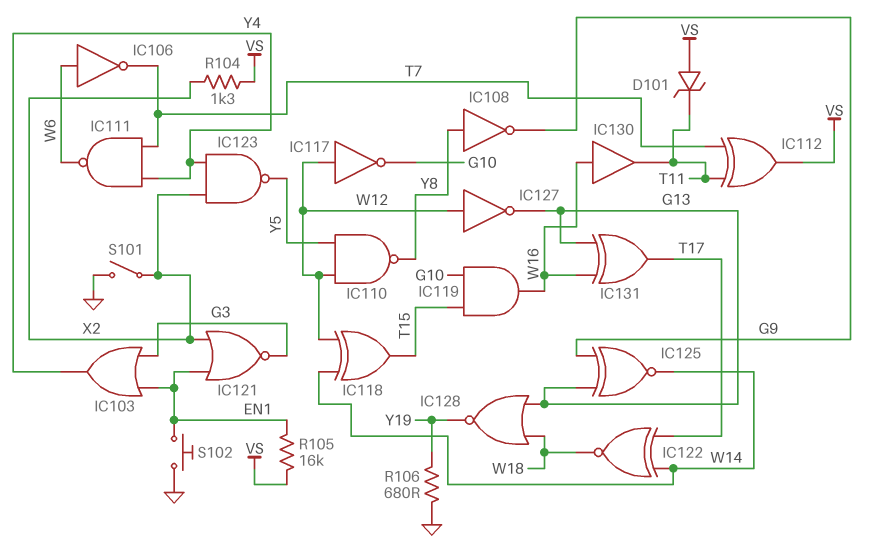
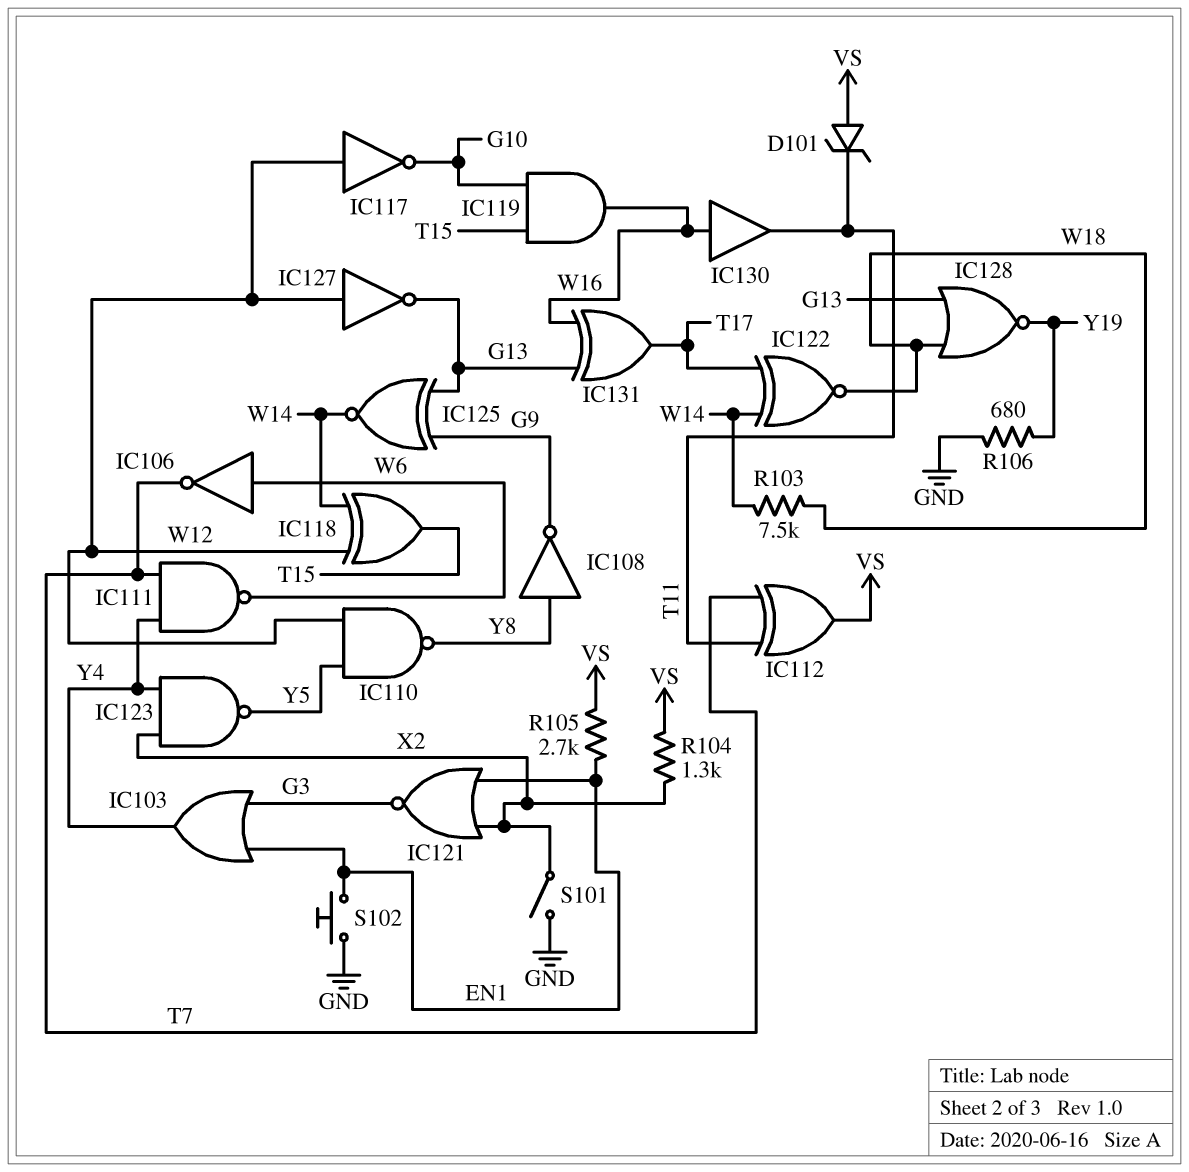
R103: none -> 7.5k (W14, W18)
R105: 16k (EN1, VS) -> 2.7k (EN1, VS)

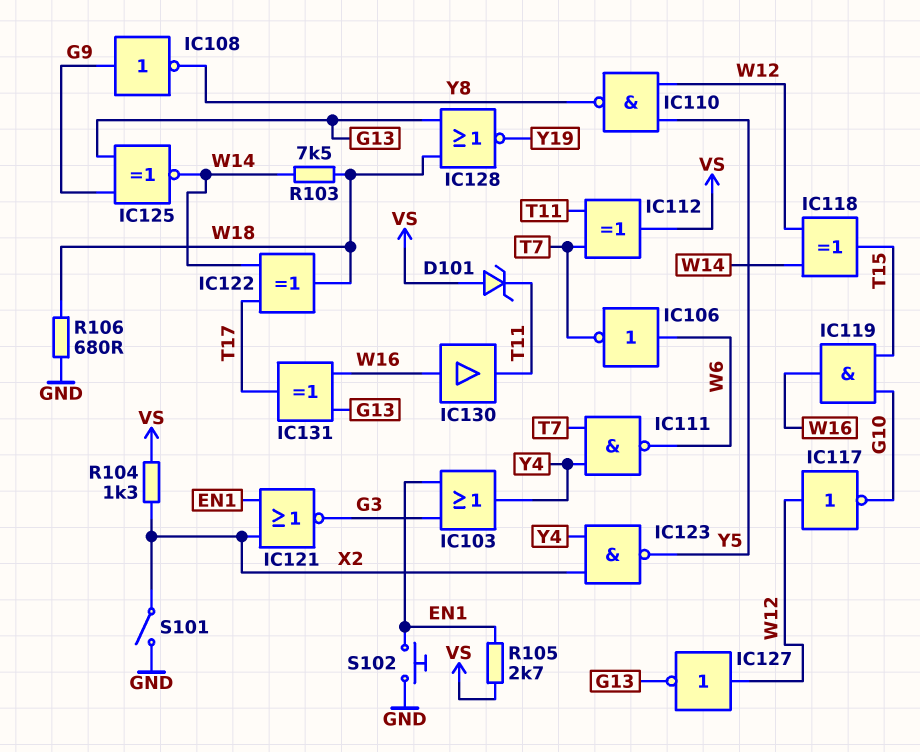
IC108: NOT (in Y8, out G9) -> NOT (in G9, out Y8)
IC122: XNOR (in T17, in W14, out W18) -> XOR (in T17, in W14, out W18)
R106: 680 (GND, Y19) -> 680 (GND, W18)

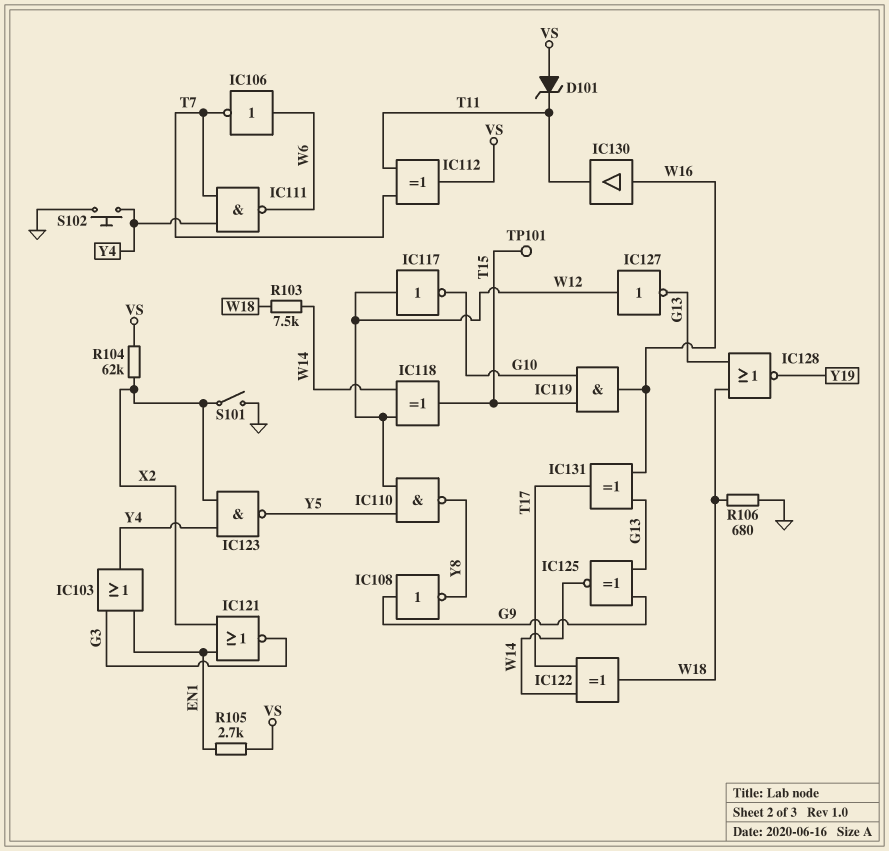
R104: 1.3k (VS, X2) -> 62k (VS, X2)
S102: button (EN1, GND) -> button (GND, Y4)
TP101: none -> test point (T15)

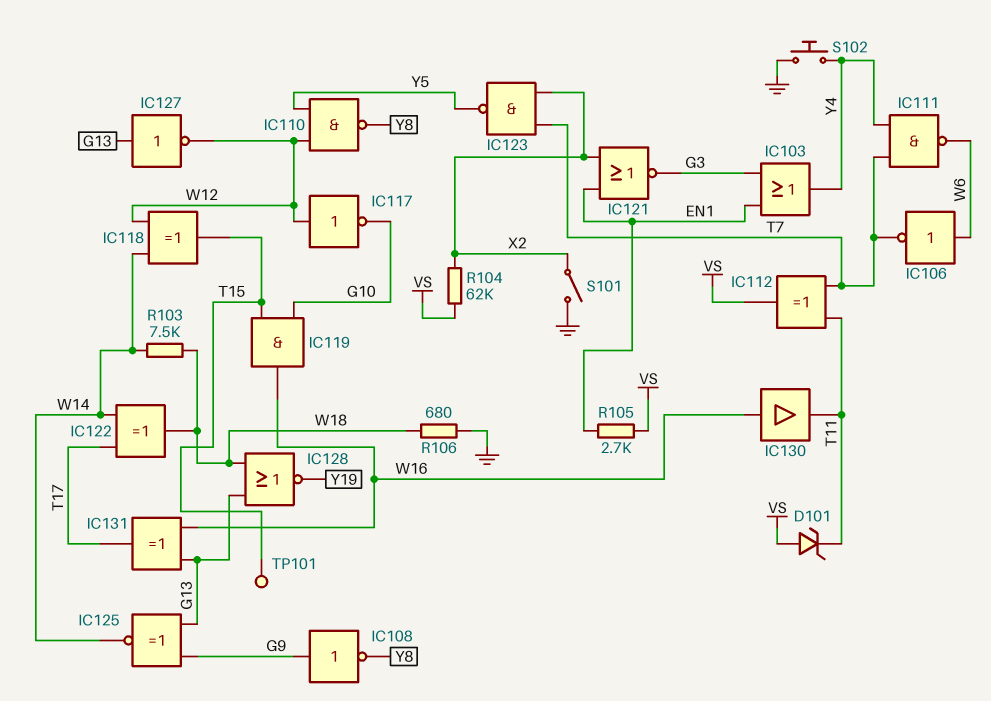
IC123: NAND (in X2, in Y4, out Y5) -> NAND (in T7, in X2, out Y5)
IC127: NOT (in W12, out G13) -> NOT (in G13, out W12)

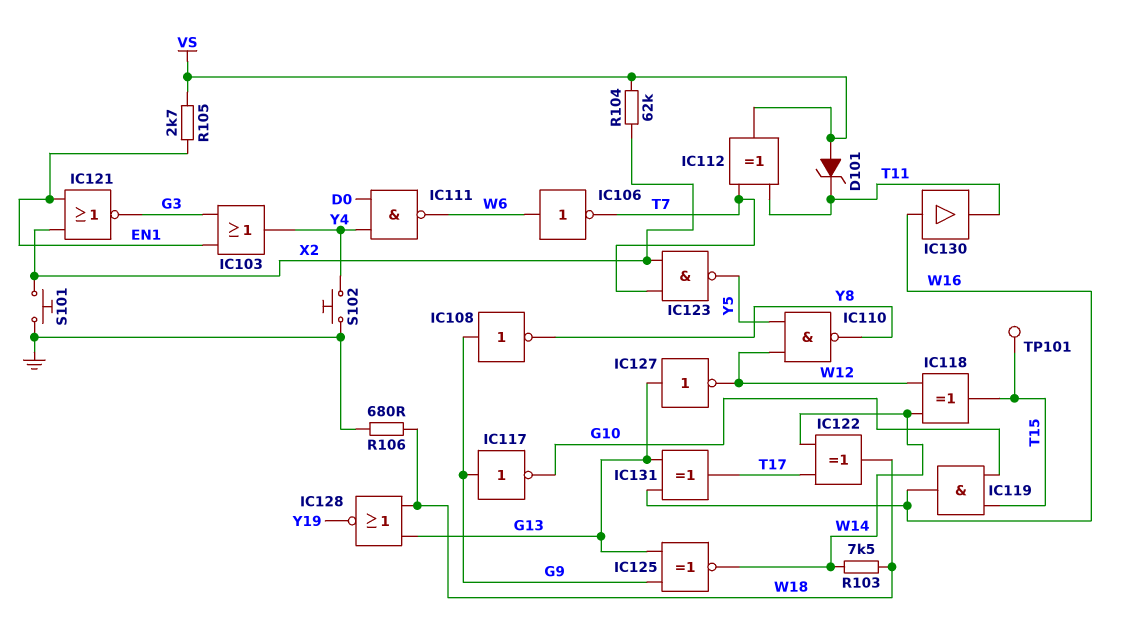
IC111: NAND (in T7, in Y4, out W6) -> NAND (in D0, in Y4, out W6)
IC117: NOT (in W12, out G10) -> NOT (in G9, out G10)
S101: switch (GND, X2) -> button (GND, X2)

